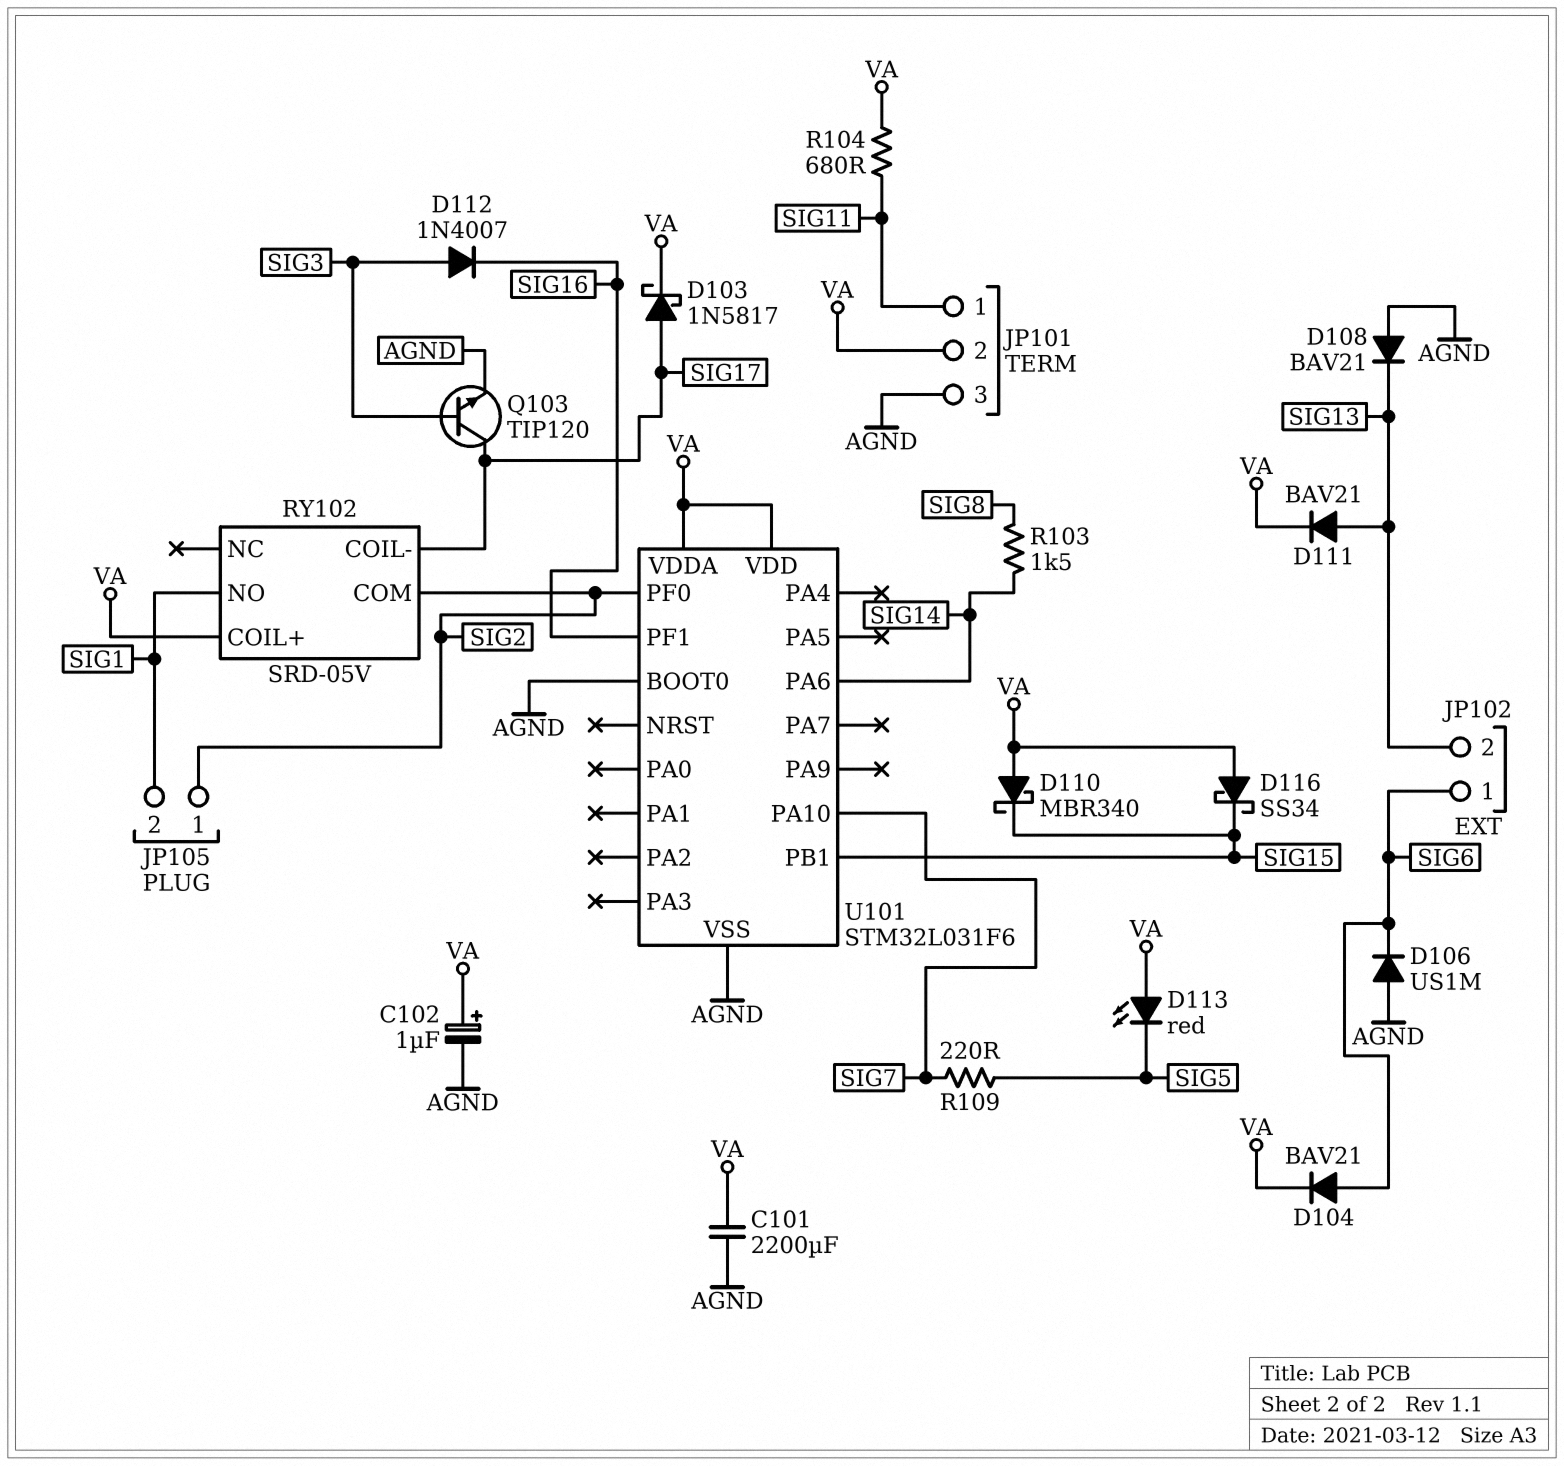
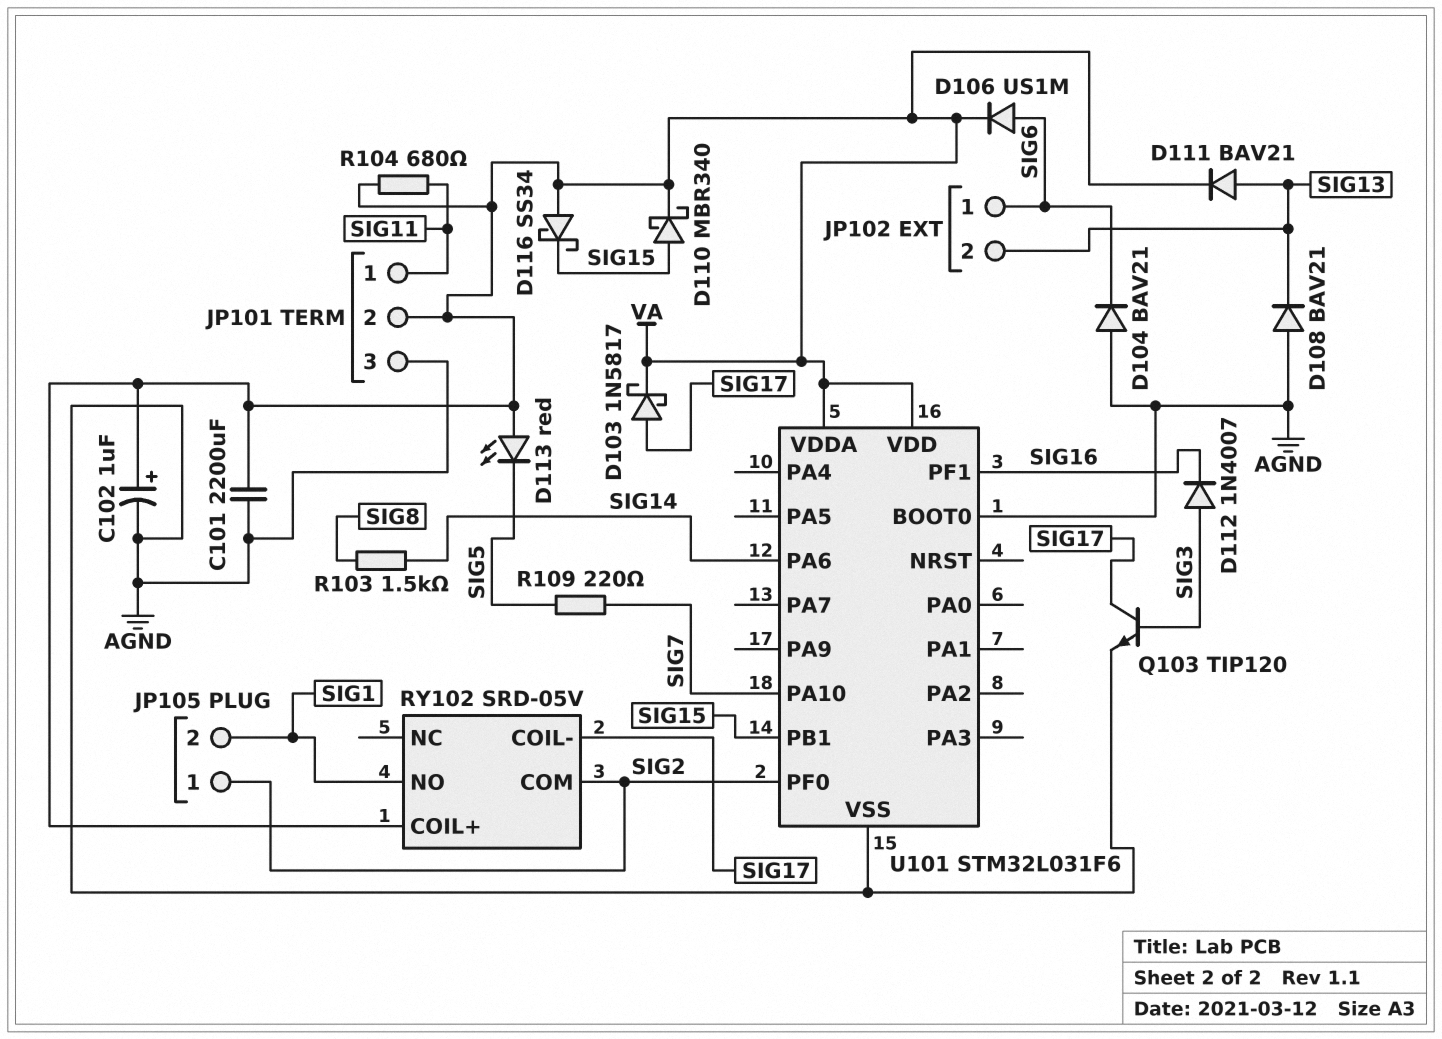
D104: diode BAV21 (A SIG6, K VA) -> diode BAV21 (A AGND, K SIG6)
D106: diode US1M (A AGND, K SIG6) -> diode US1M (A SIG6, K VA)
D110: schottky MBR340 (A VA, K SIG15) -> schottky MBR340 (A SIG15, K VA)

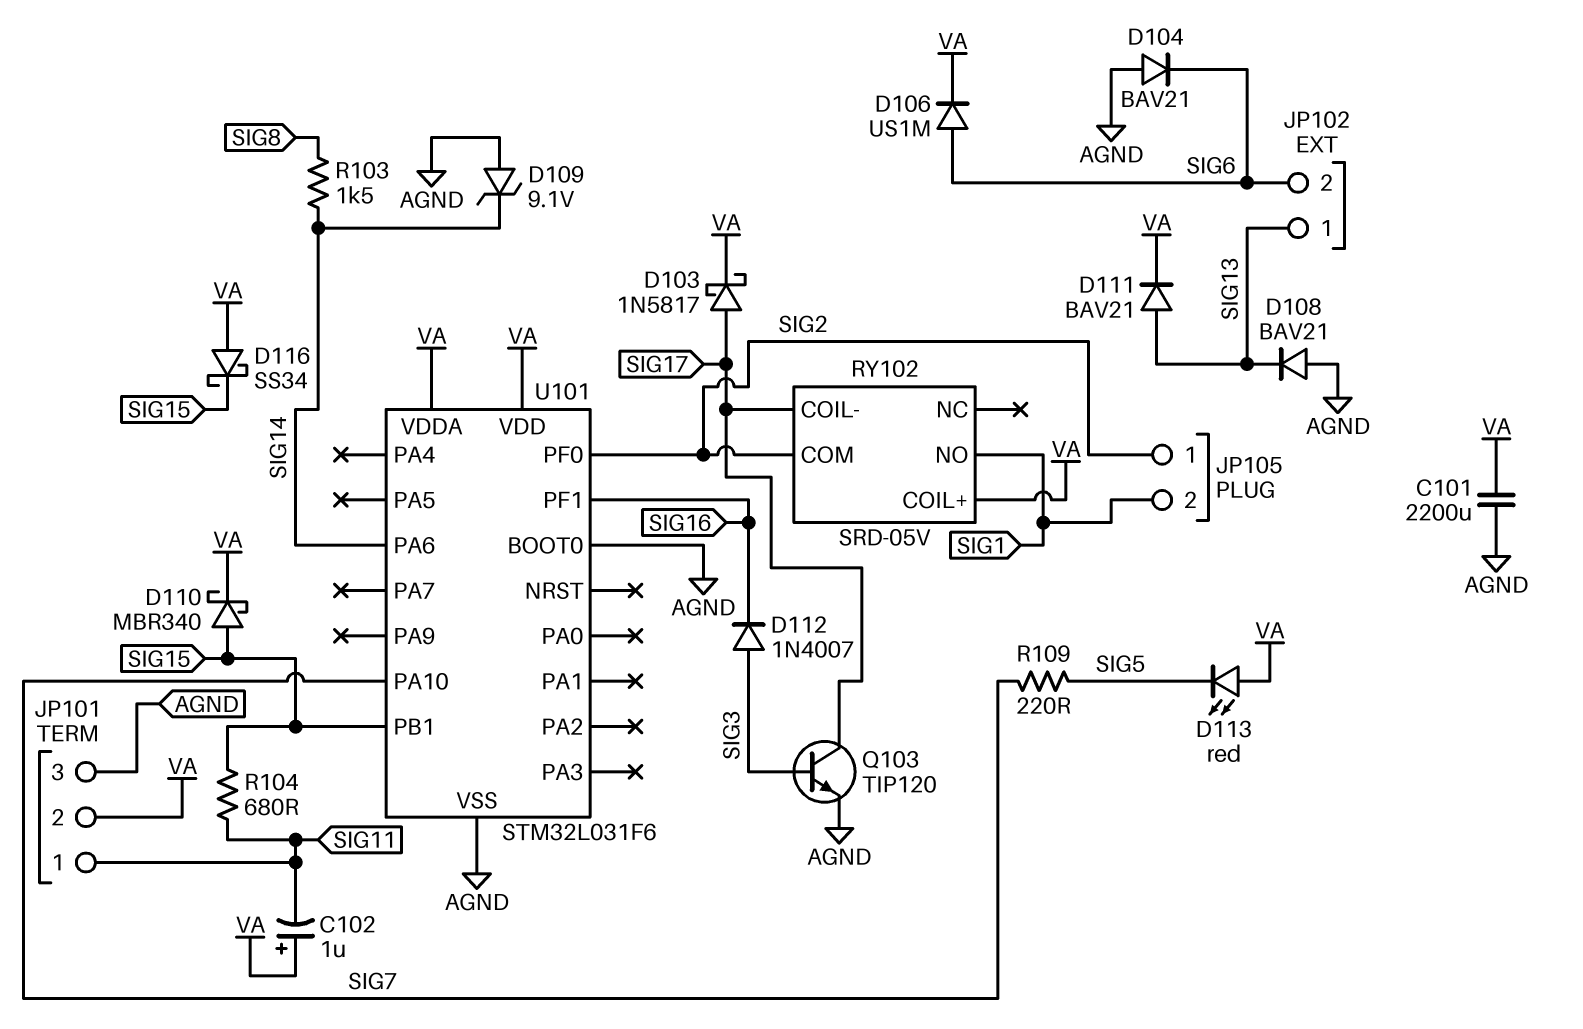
C102: 1uF (plus VA, minus AGND) -> 1uF (plus VA, minus SIG11)
D109: none -> zener 9.1V (A AGND, K SIG14)
JP102 pin 1: SIG6 -> SIG13
JP102 pin 2: SIG13 -> SIG6
R104: 680 (SIG11, VA) -> 680 (SIG11, SIG15)

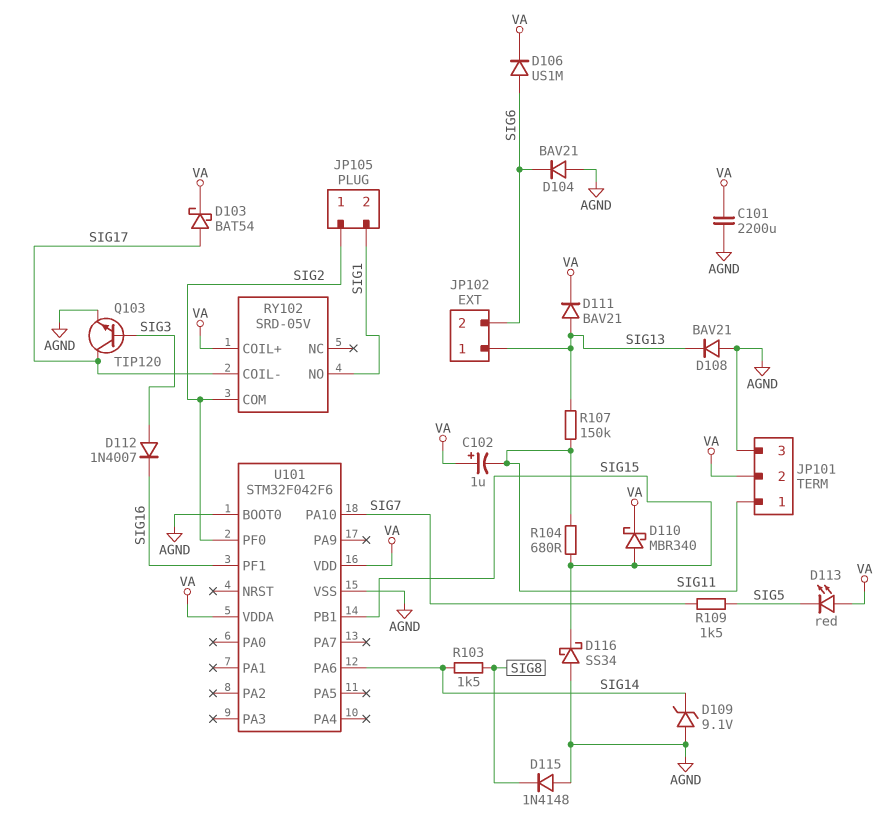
D103: schottky 1N5817 (A SIG17, K VA) -> schottky BAT54 (A SIG17, K VA)
D115: none -> diode 1N4148 (A AGND, K SIG8)
D116: schottky SS34 (A VA, K SIG15) -> schottky SS34 (A AGND, K SIG15)
R107: none -> 150k (SIG11, SIG13)
R109: 220 (SIG5, SIG7) -> 1.5k (SIG5, SIG7)
U101: STM32L031F6 -> STM32F042F6

